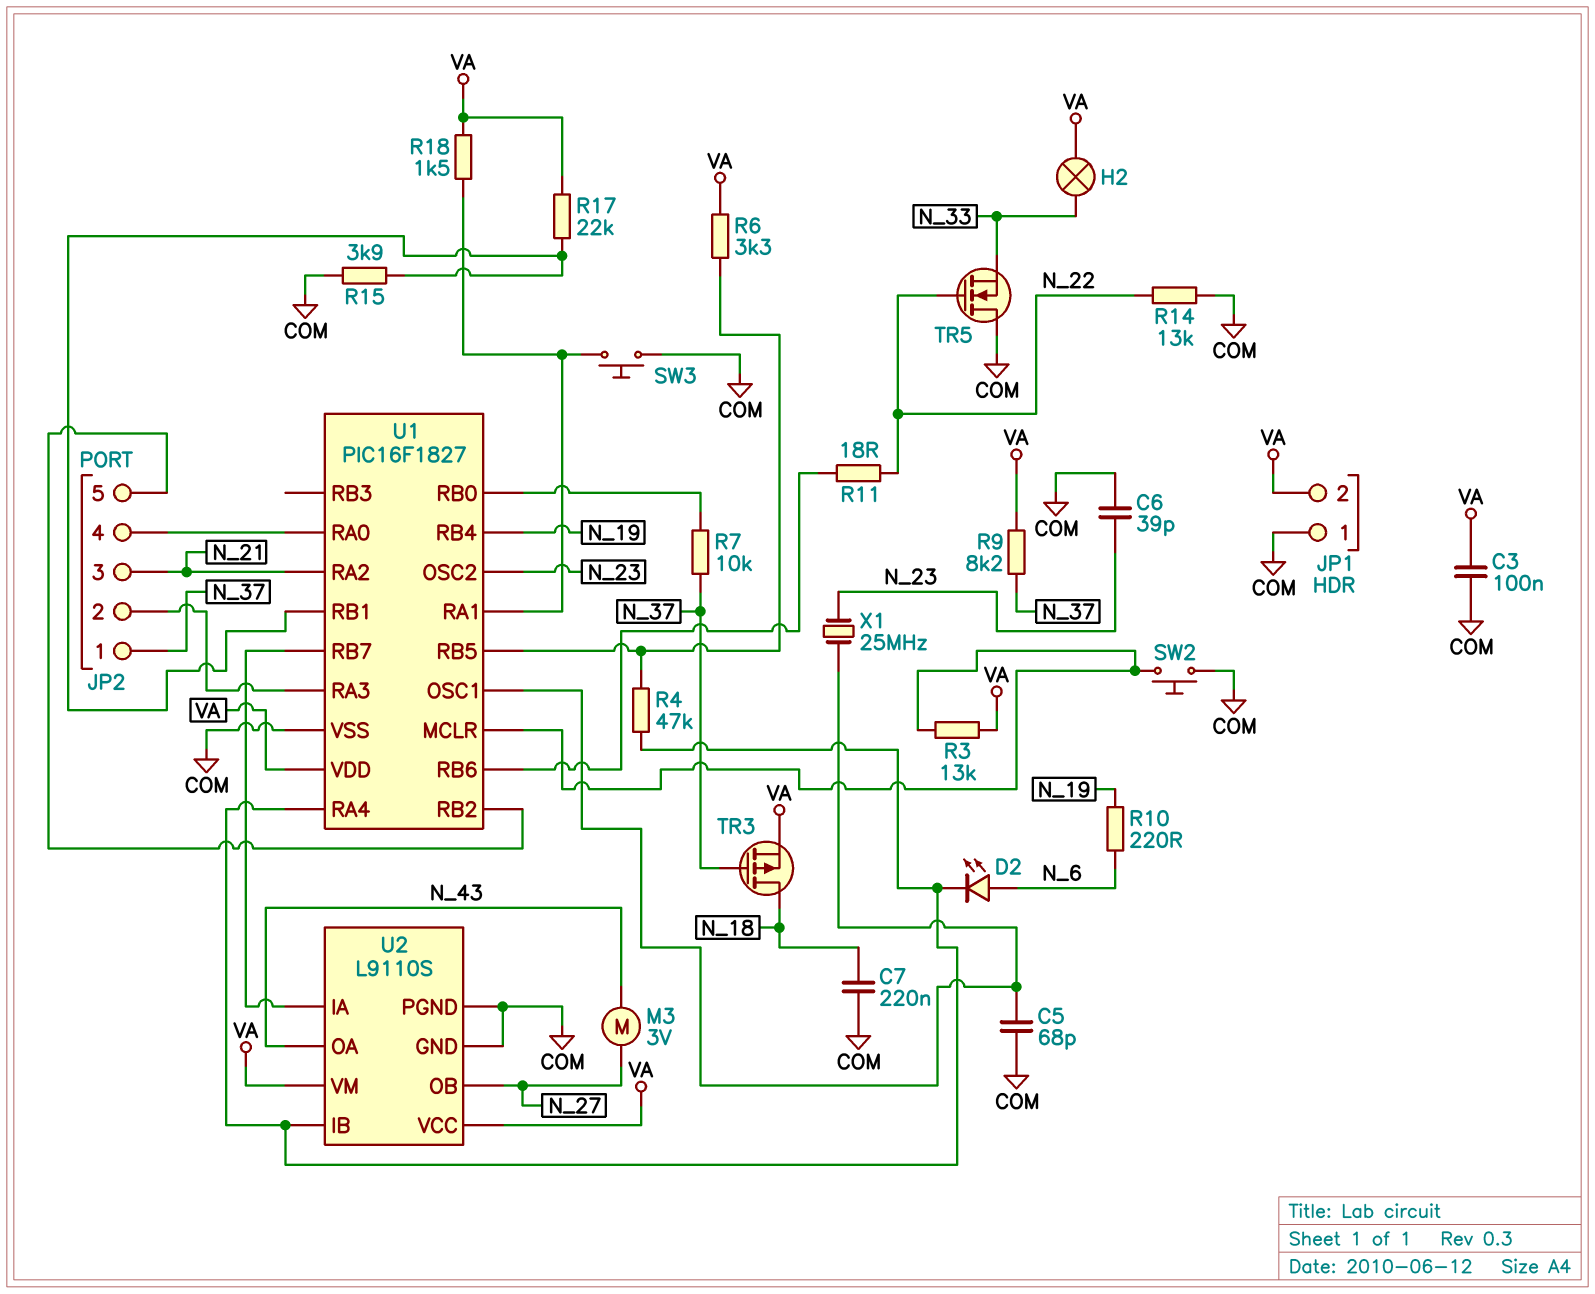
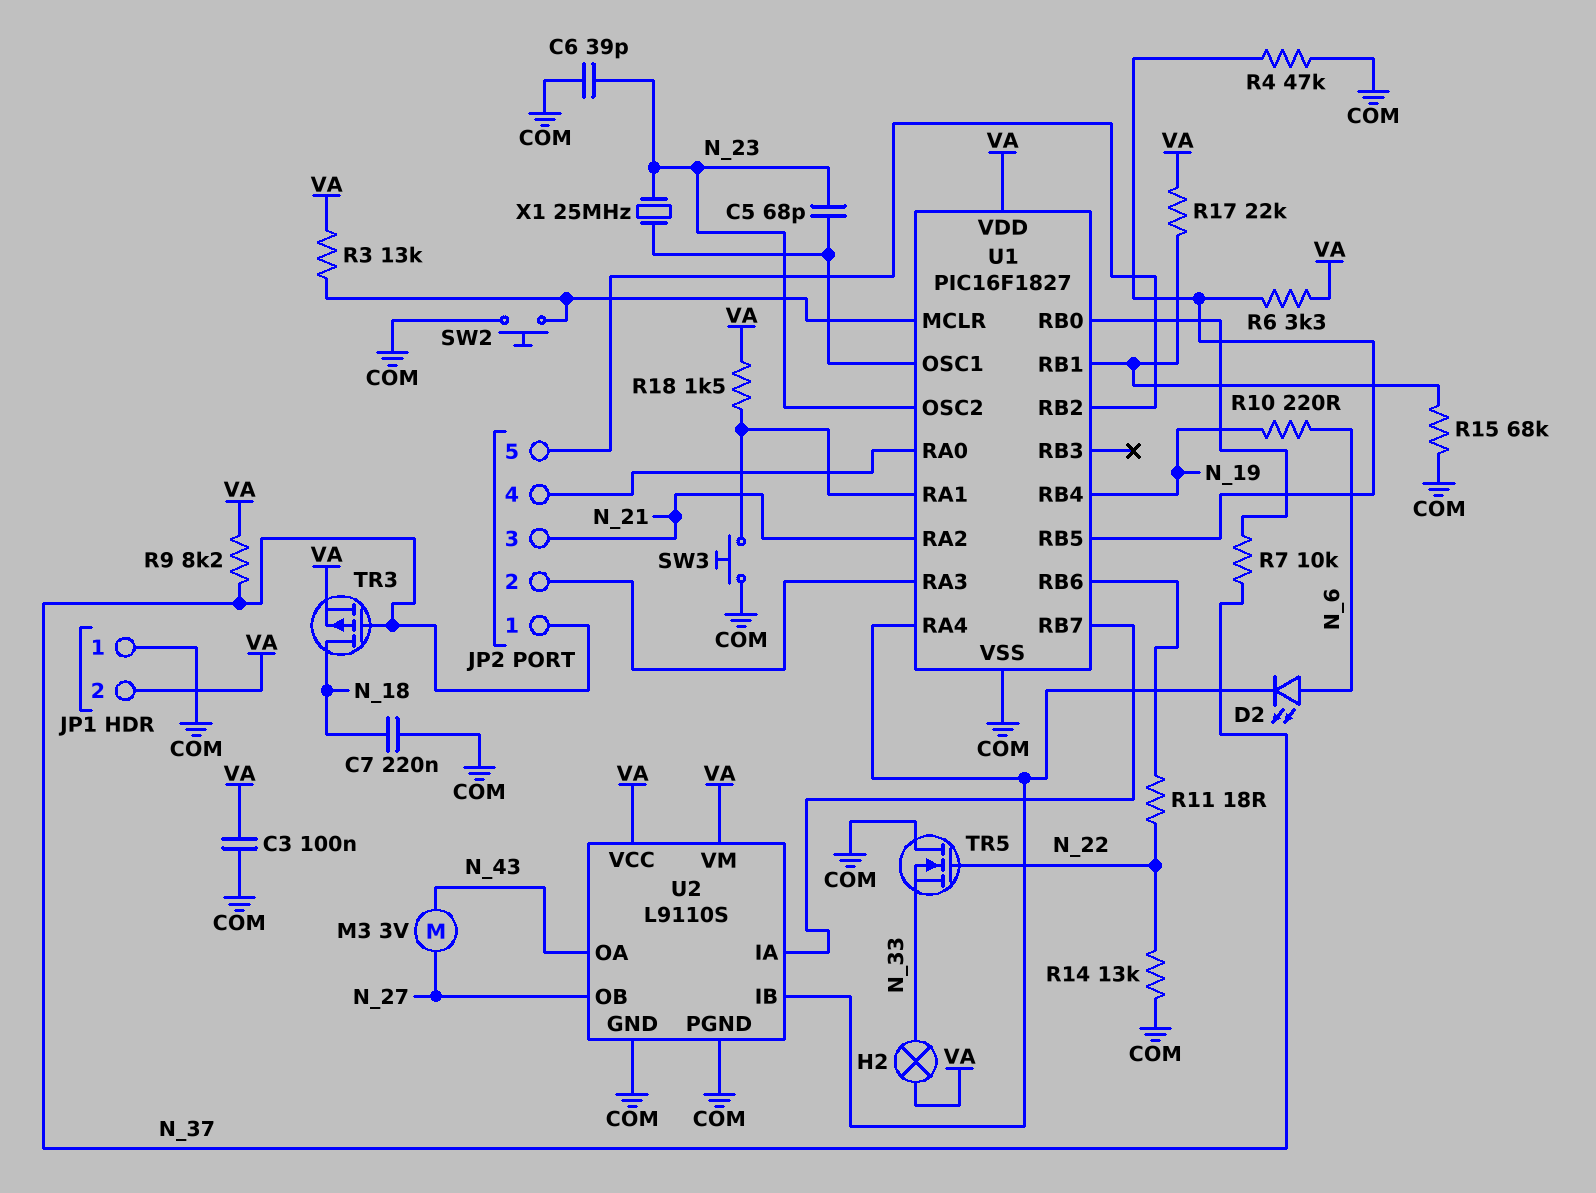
C5: 68pF (COM, U1/OSC1) -> 68pF (N_23, U1/OSC1)
R4: 47k (U1/RA4, U1/RB5) -> 47k (COM, U1/RB5)
R15: 3.9k (COM, U1/RB1) -> 68k (COM, U1/RB1)

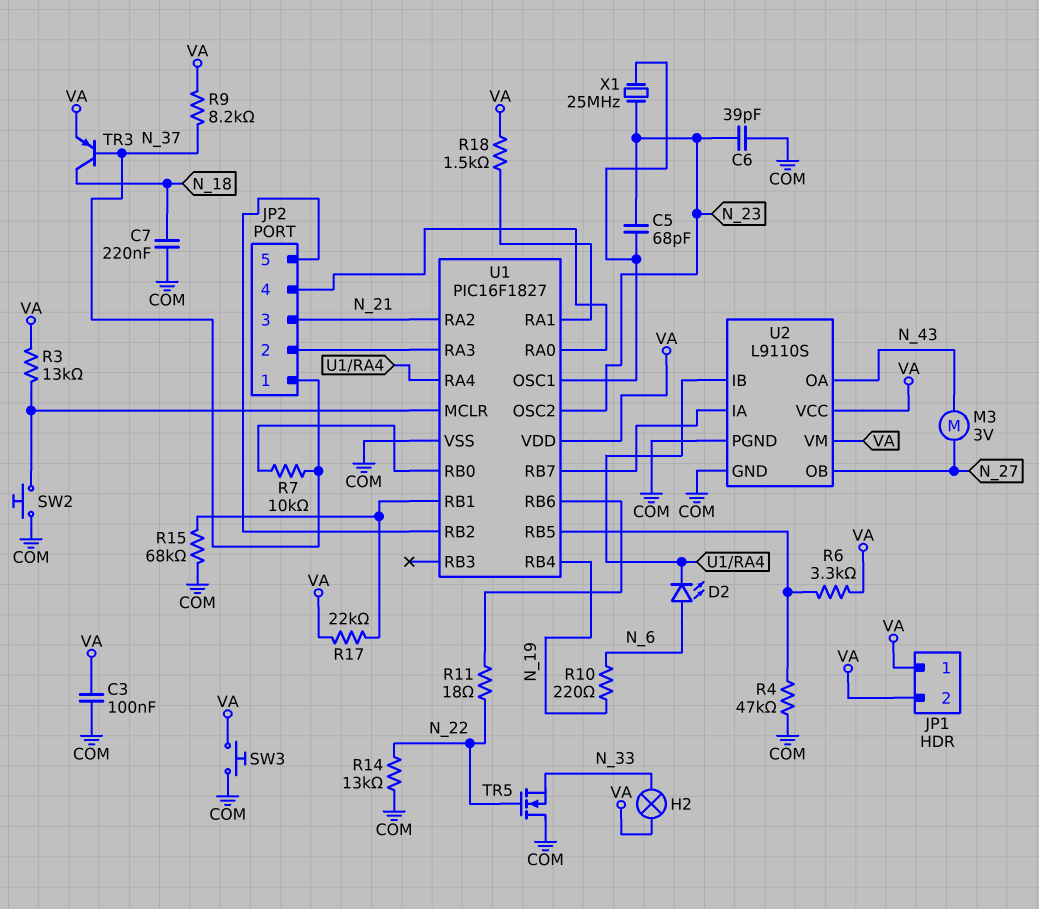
JP1 pin 1: COM -> VA
SW3: button (COM, U1/RA1) -> button (COM, VA)
TR3: PMOS (G N_37, D N_18, S VA) -> PNP (B N_37, C N_18, E VA)

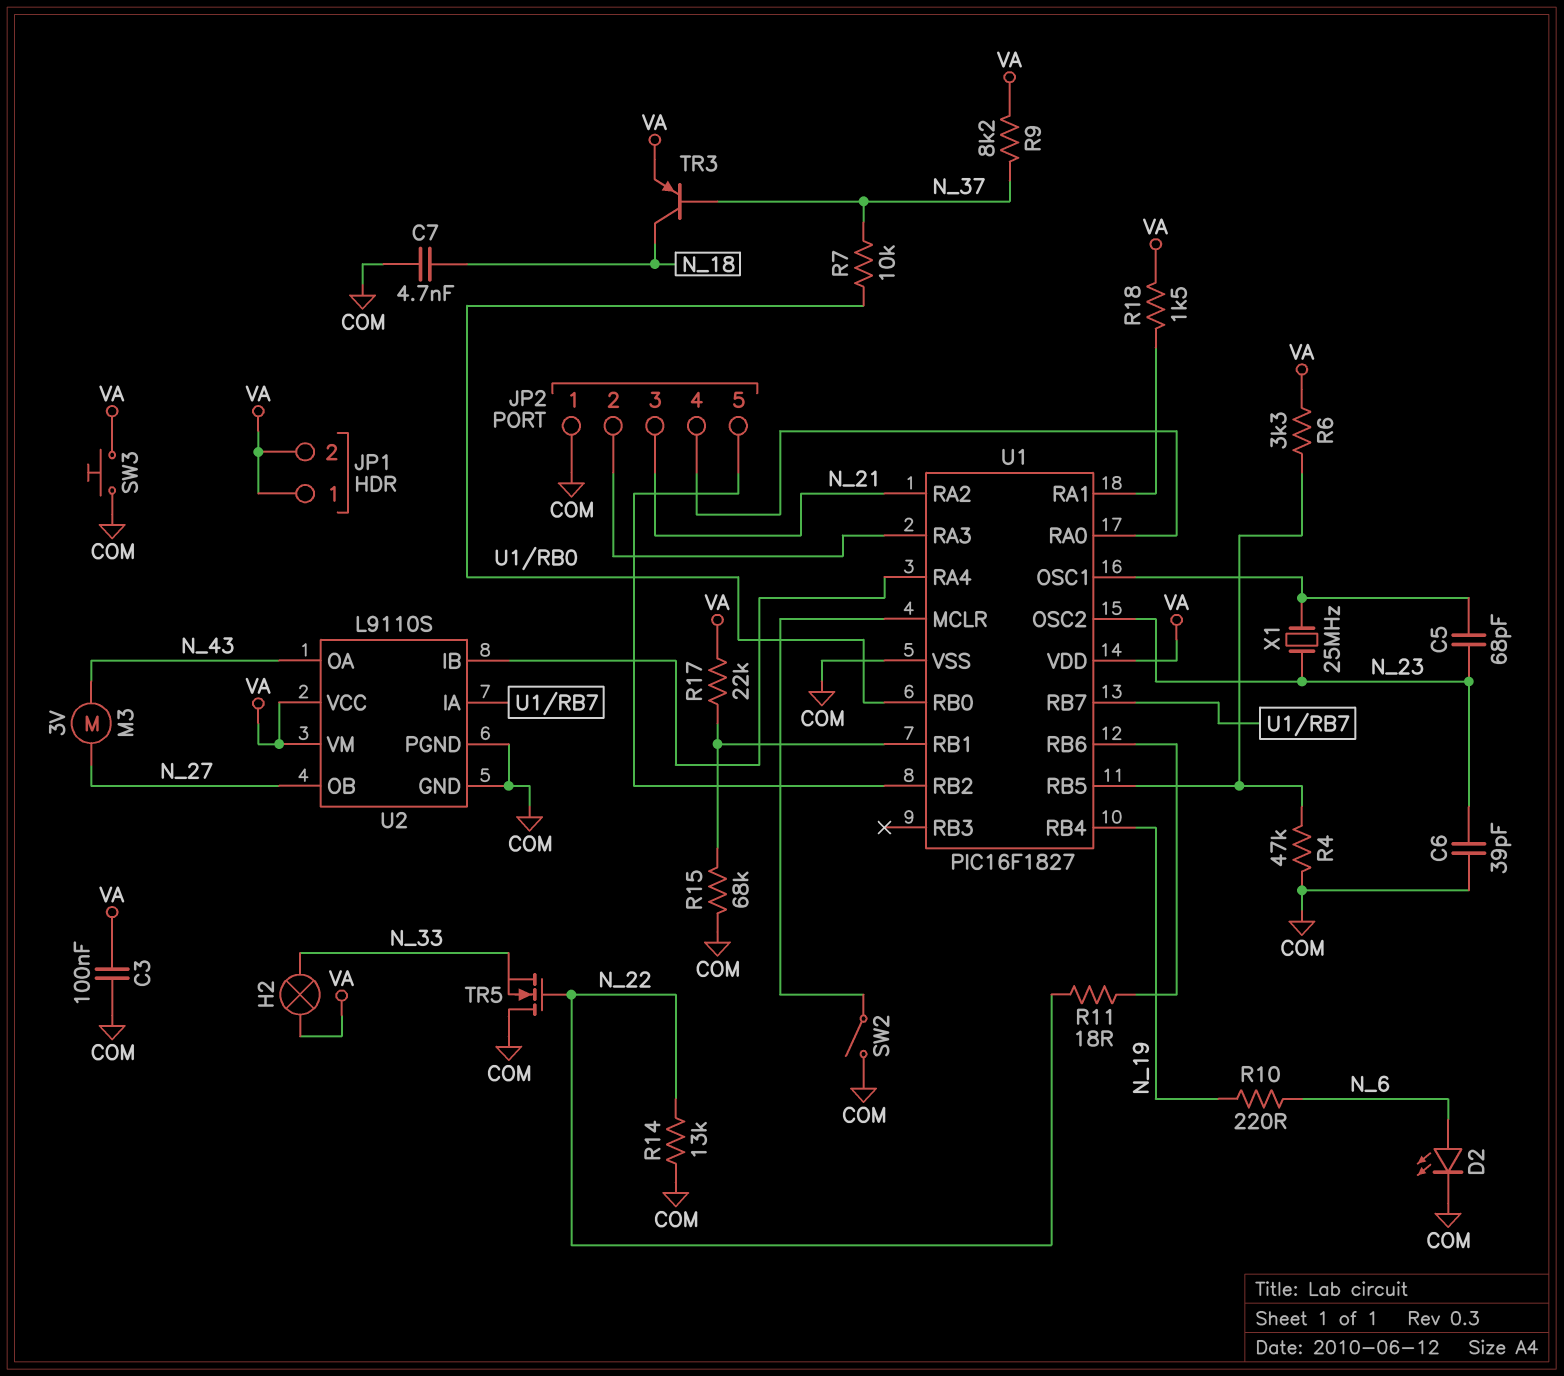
C7: 220nF (COM, N_18) -> 4.7nF (COM, N_18)
D2: LED (A N_6, K U1/RA4) -> LED (A N_6, K COM)
JP2 pin 1: N_37 -> COM
R3: 13k (U1/MCLR, VA) -> none
SW2: button (COM, U1/MCLR) -> switch (COM, U1/MCLR)

